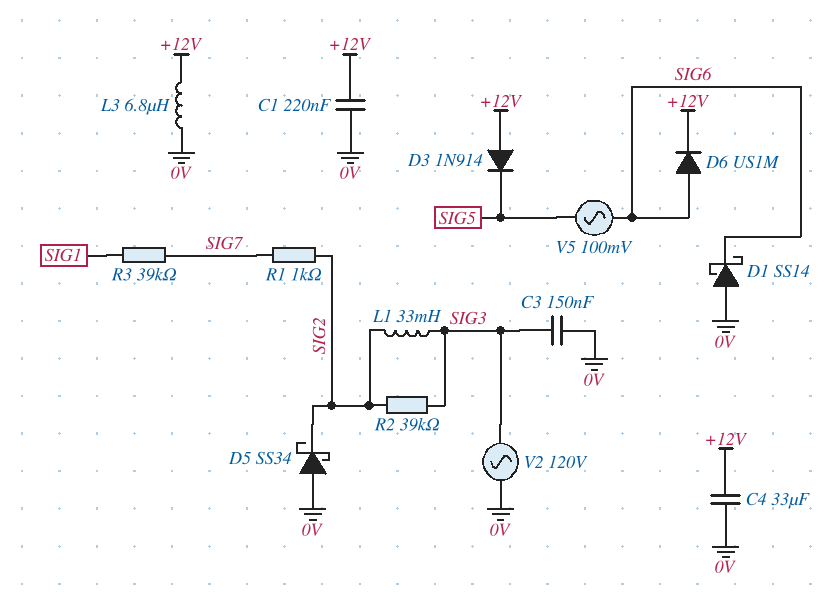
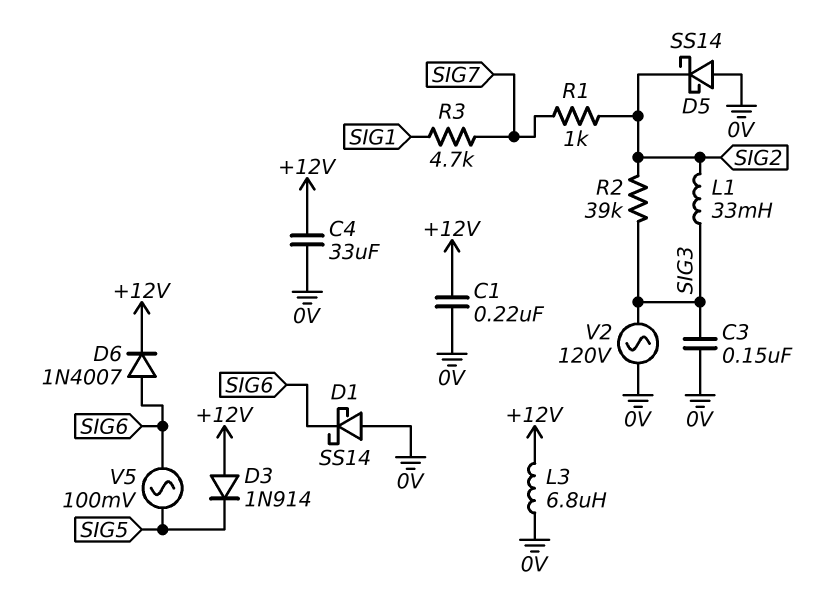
D5: schottky SS34 (A 0V, K SIG2) -> schottky SS14 (A 0V, K SIG2)
D6: diode US1M (A SIG6, K +12V) -> diode 1N4007 (A SIG6, K +12V)
R3: 39k (SIG1, SIG7) -> 4.7k (SIG1, SIG7)

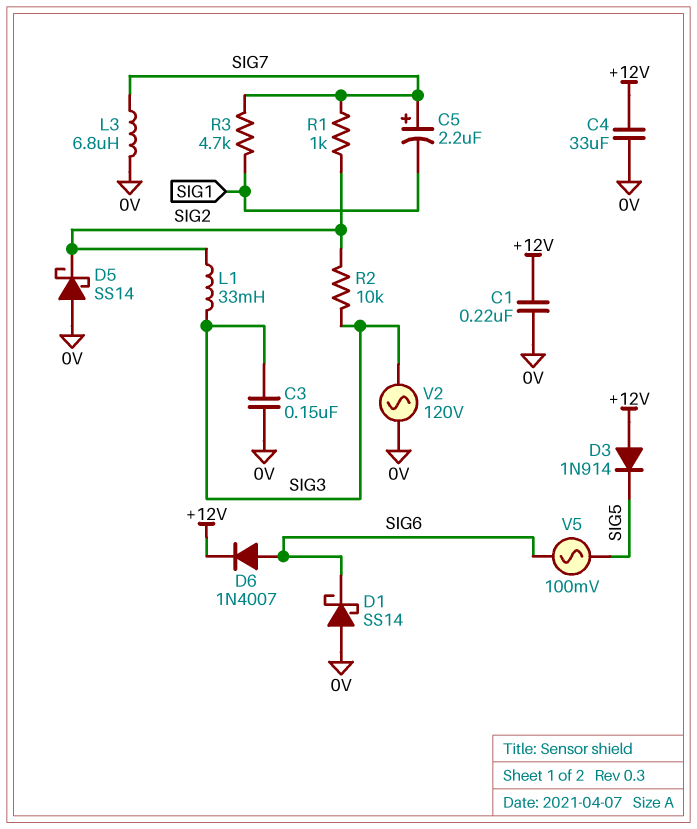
C5: none -> 2.2uF (plus SIG7, minus SIG1)
L3: 6.8uH (+12V, 0V) -> 6.8uH (0V, SIG7)
R2: 39k (SIG2, SIG3) -> 10k (SIG2, SIG3)

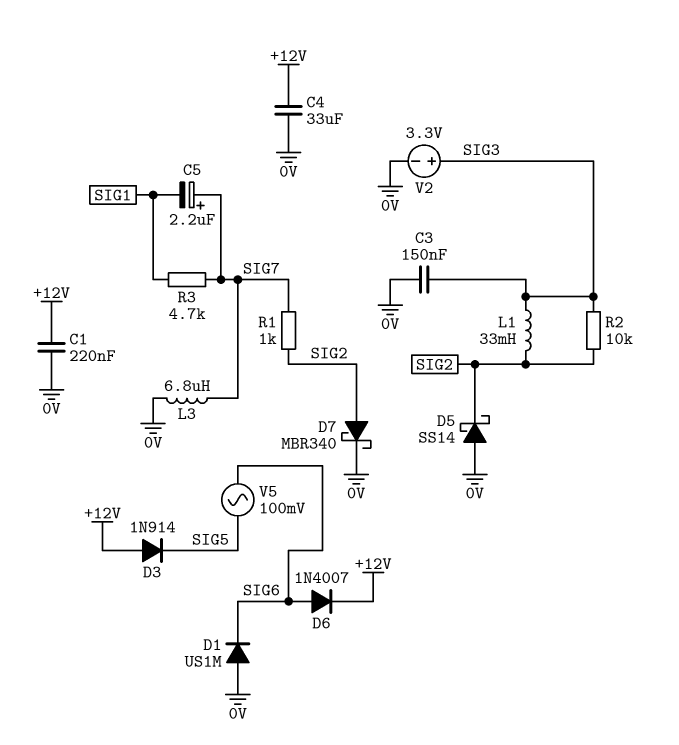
D1: schottky SS14 (A 0V, K SIG6) -> diode US1M (A 0V, K SIG6)
D7: none -> schottky MBR340 (A SIG2, K 0V)
V2: AC 120V (0V, SIG3) -> 3.3V (plus SIG3, minus 0V)

